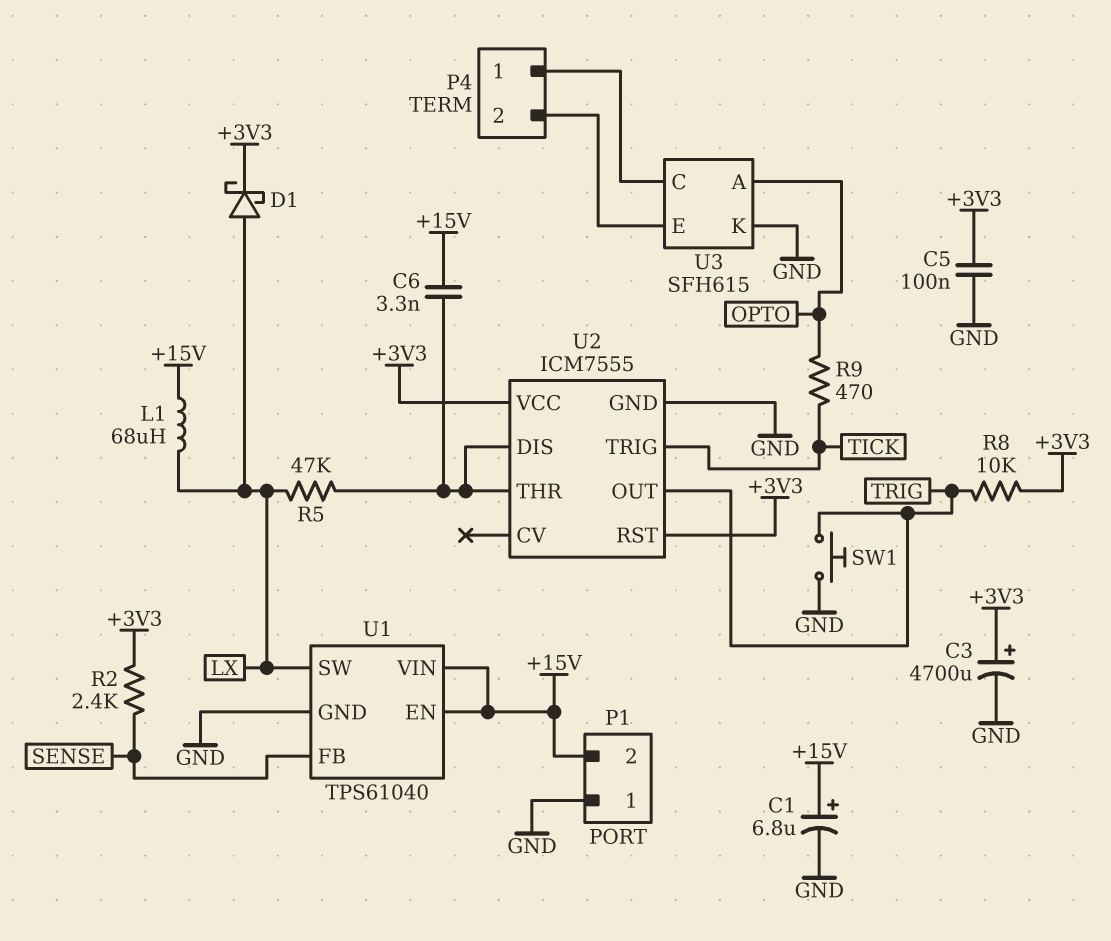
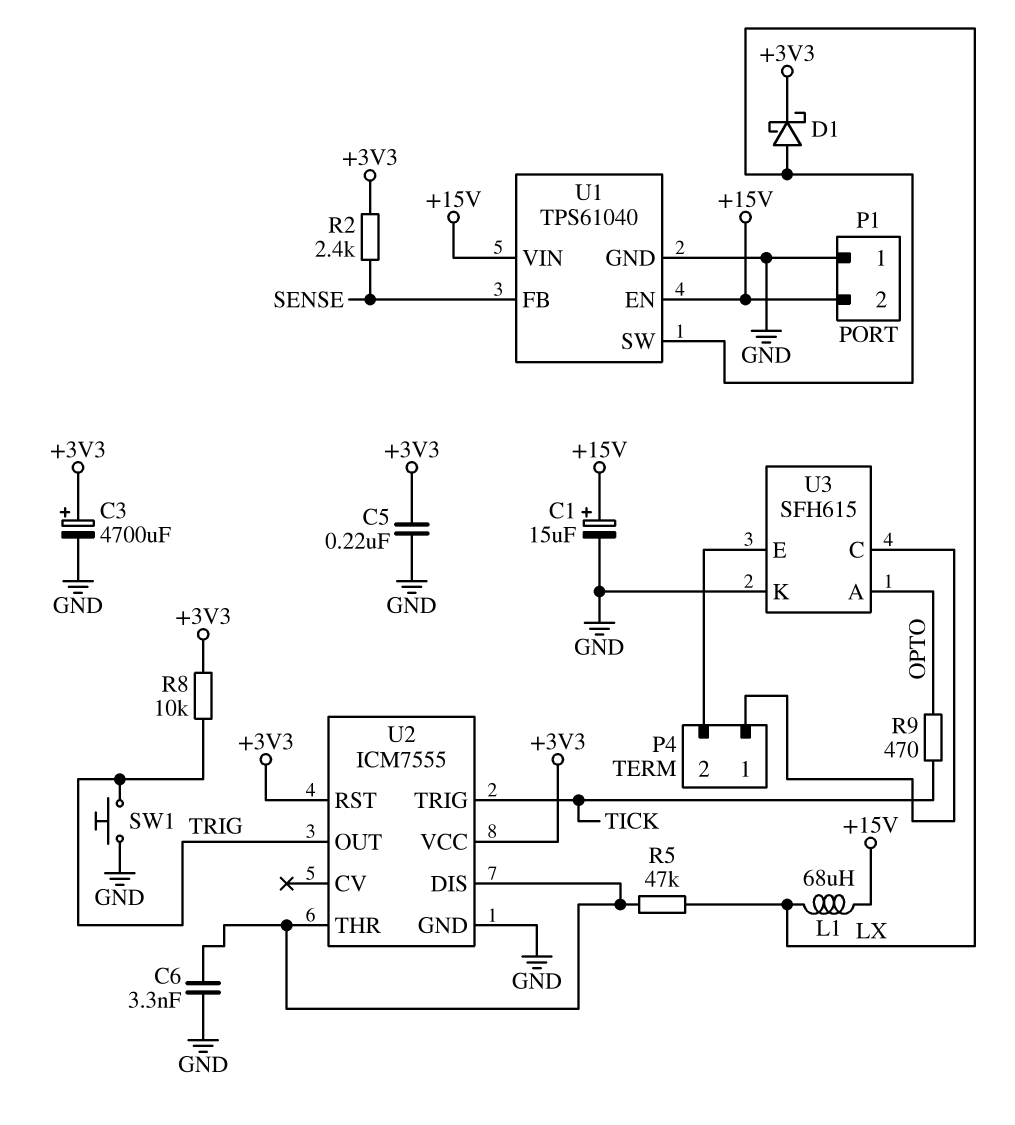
C1: 6.8uF (plus +15V, minus GND) -> 15uF (plus +15V, minus GND)
C5: 100nF (+3V3, GND) -> 220nF (+3V3, GND)
C6: 3.3nF (+15V, U2/DIS) -> 3.3nF (GND, U2/DIS)

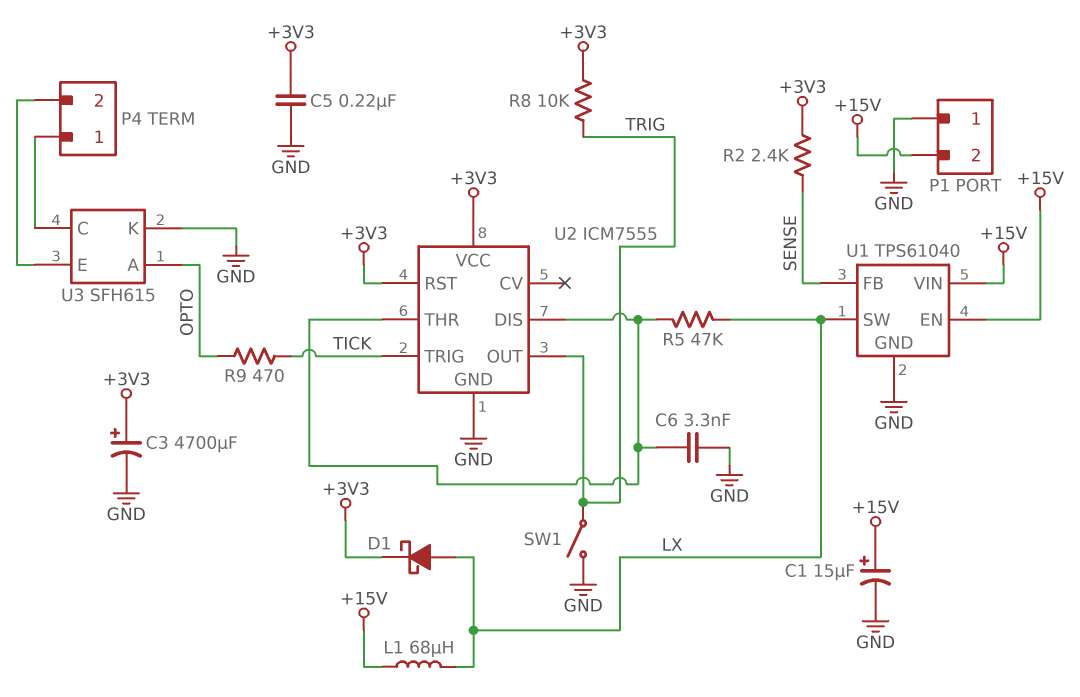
SW1: button (GND, TRIG) -> switch (GND, TRIG)

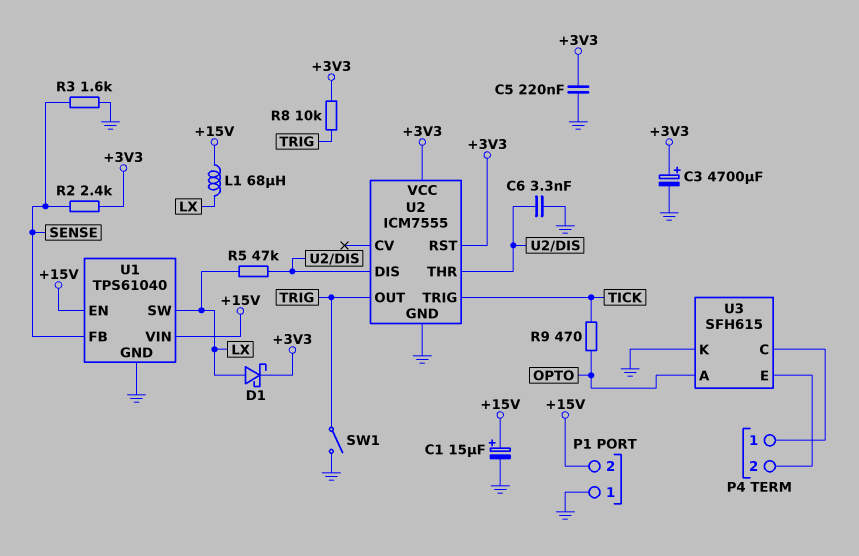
R3: none -> 1.6k (GND, SENSE)

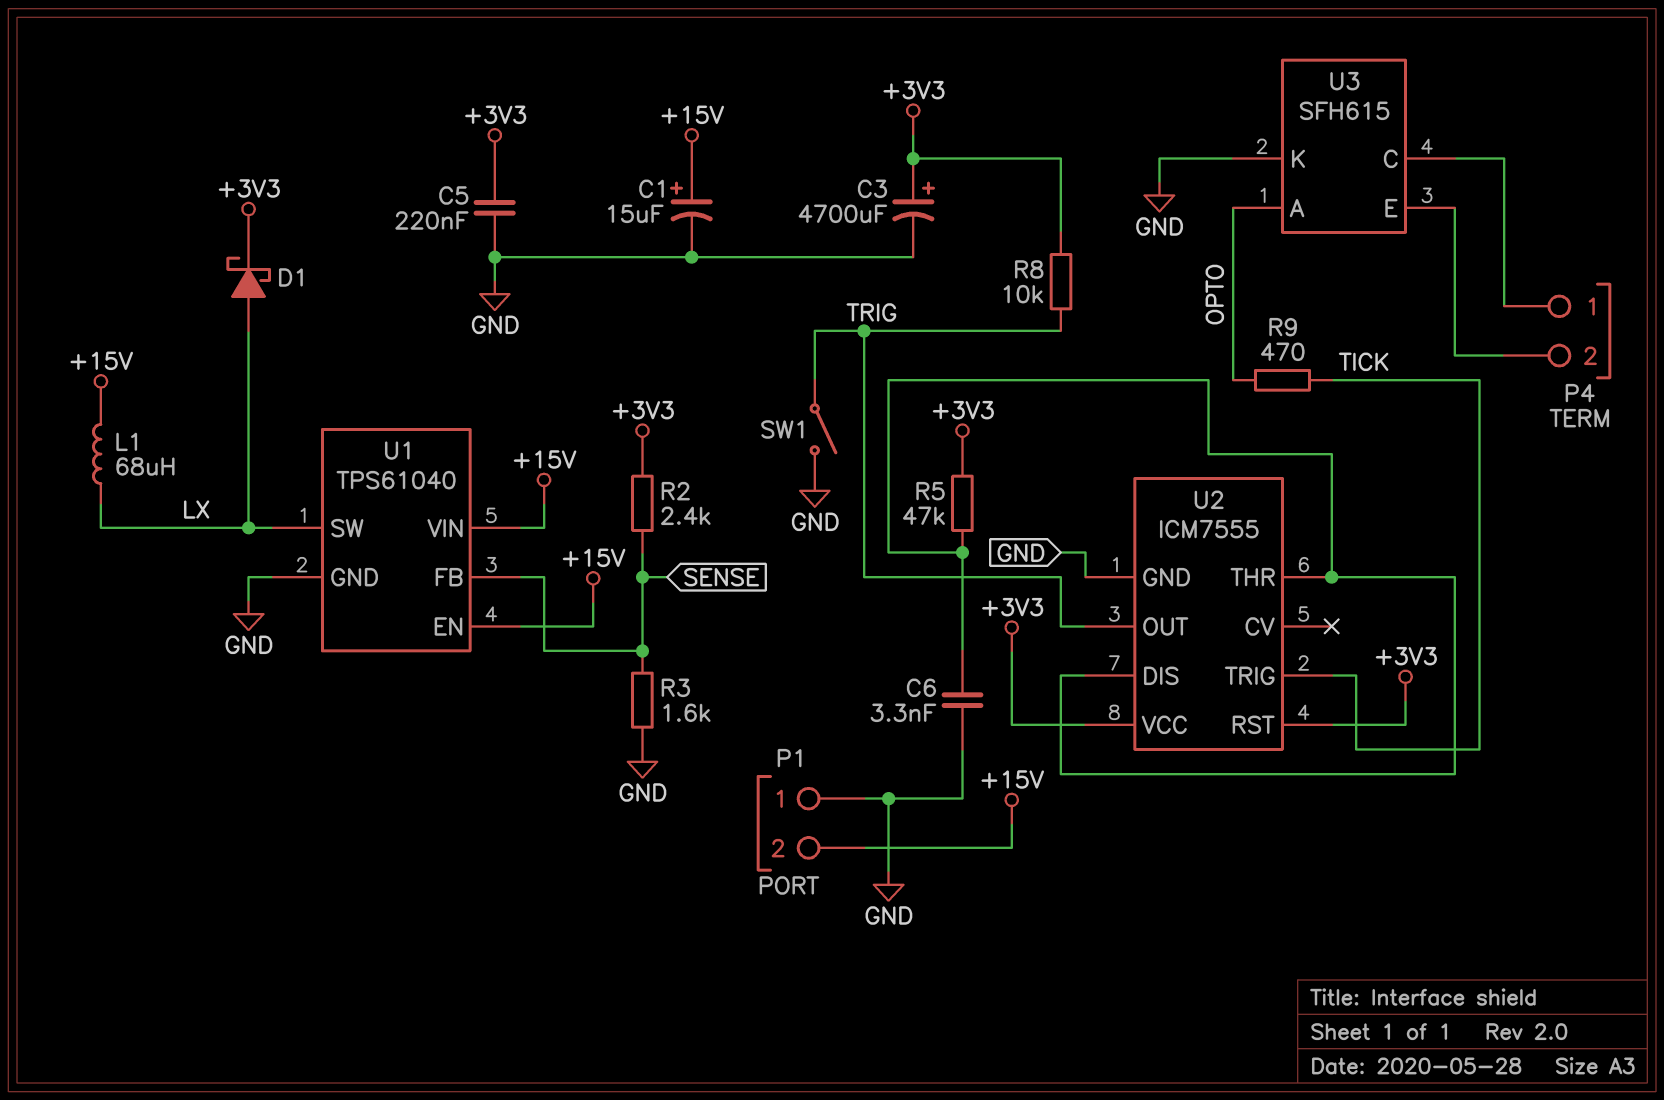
R5: 47k (LX, U2/DIS) -> 47k (+3V3, U2/DIS)

